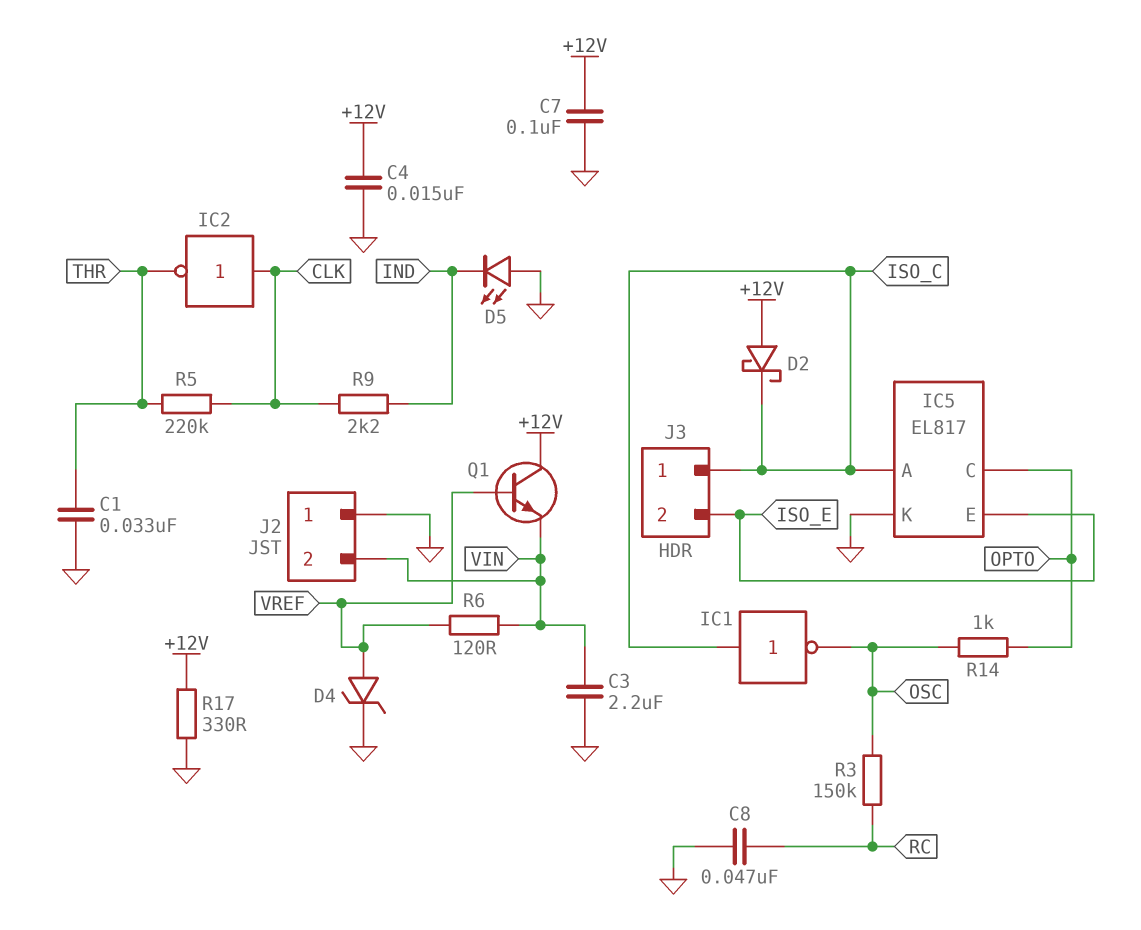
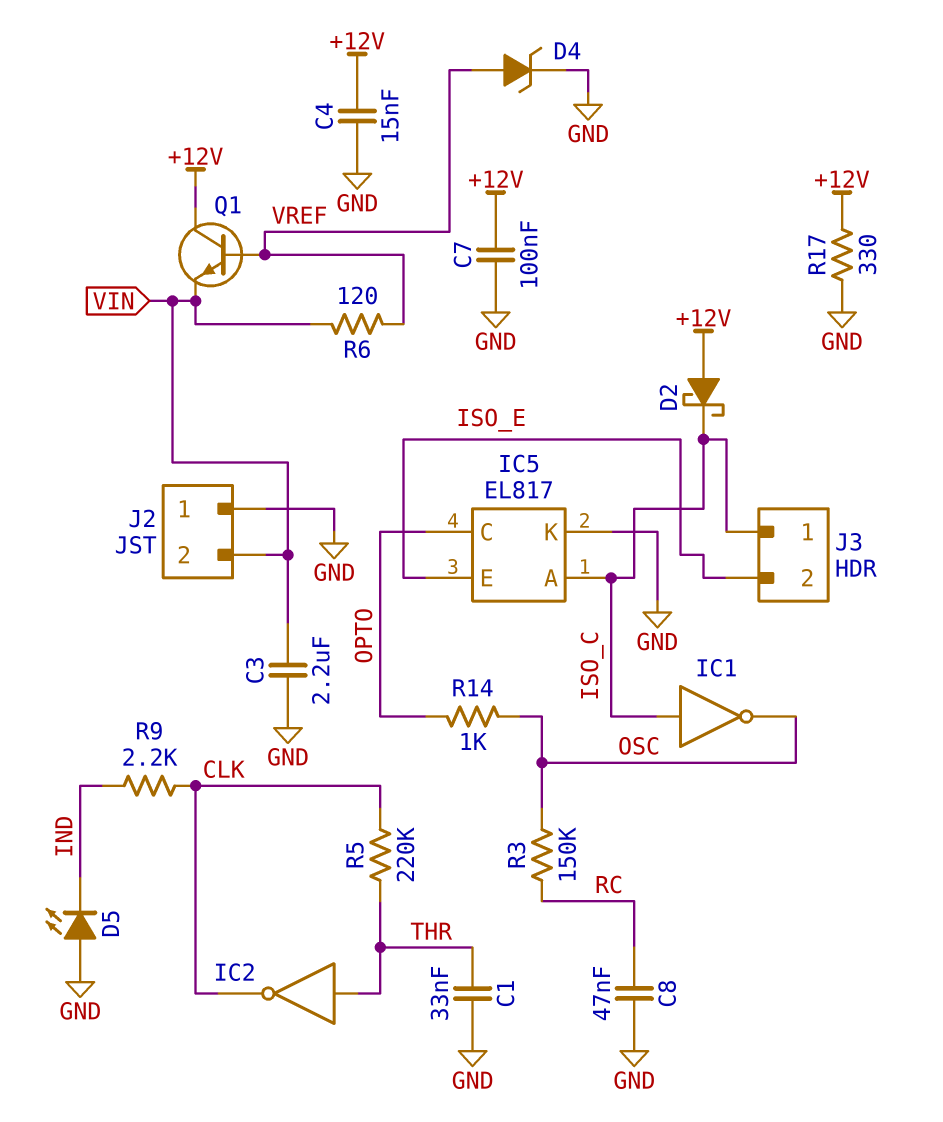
IC2: NOT (in CLK, out THR) -> NOT (in THR, out CLK)

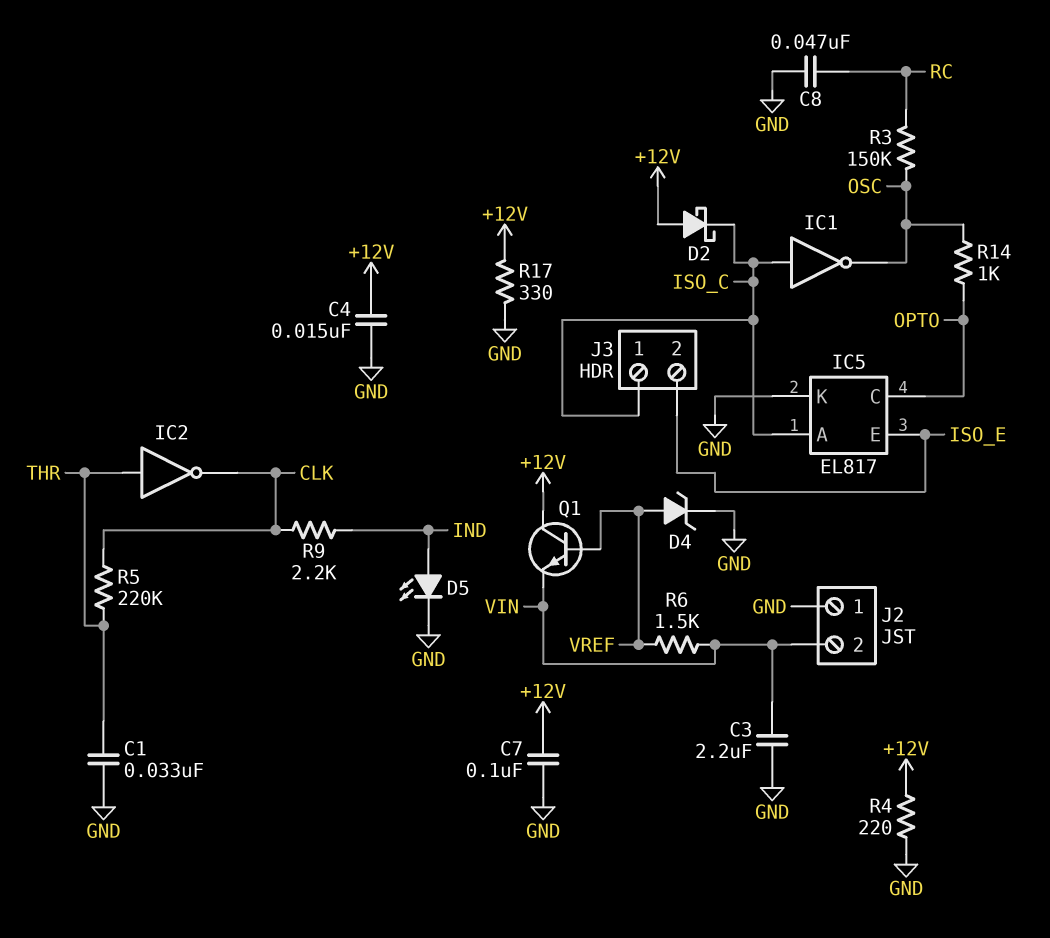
D5: LED (A GND, K IND) -> LED (A IND, K GND)
R4: none -> 220 (+12V, GND)
R6: 120 (VIN, VREF) -> 1.5k (VIN, VREF)

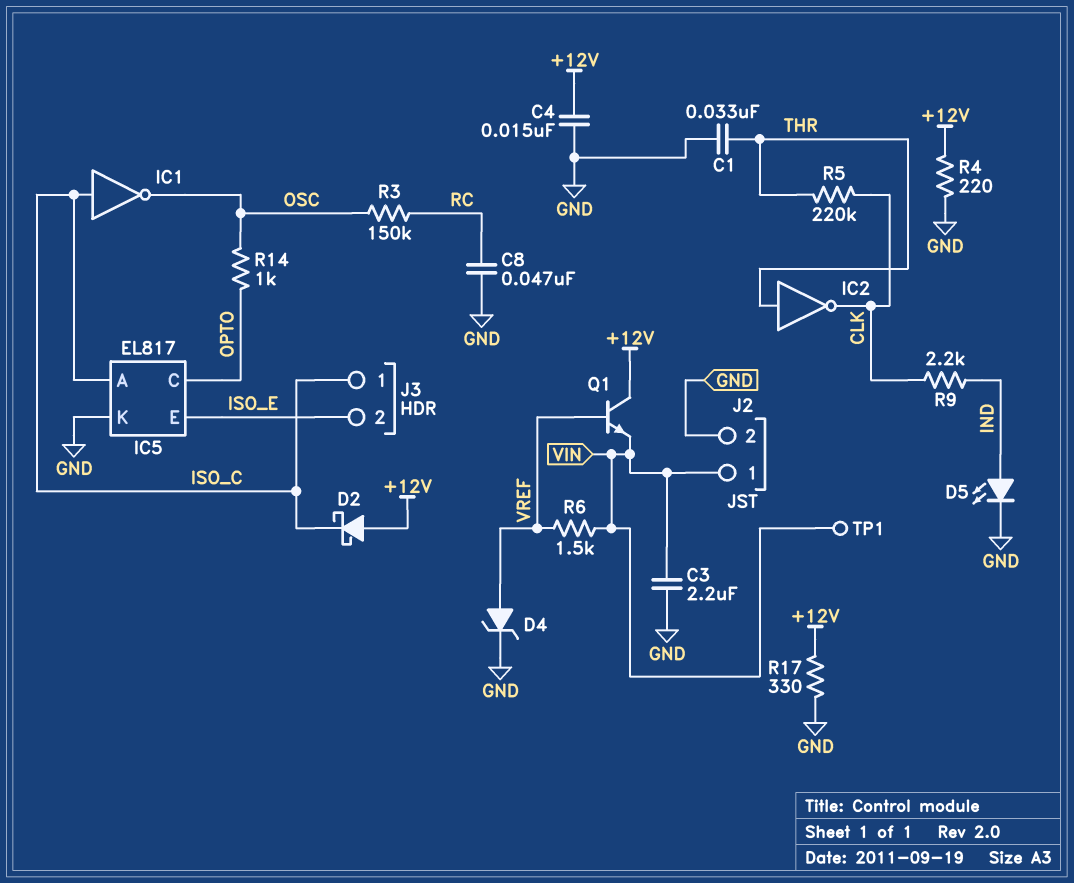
C7: 100nF (+12V, GND) -> none
J2 pin 1: GND -> VIN
J2 pin 2: VIN -> GND
TP1: none -> test point (VIN)

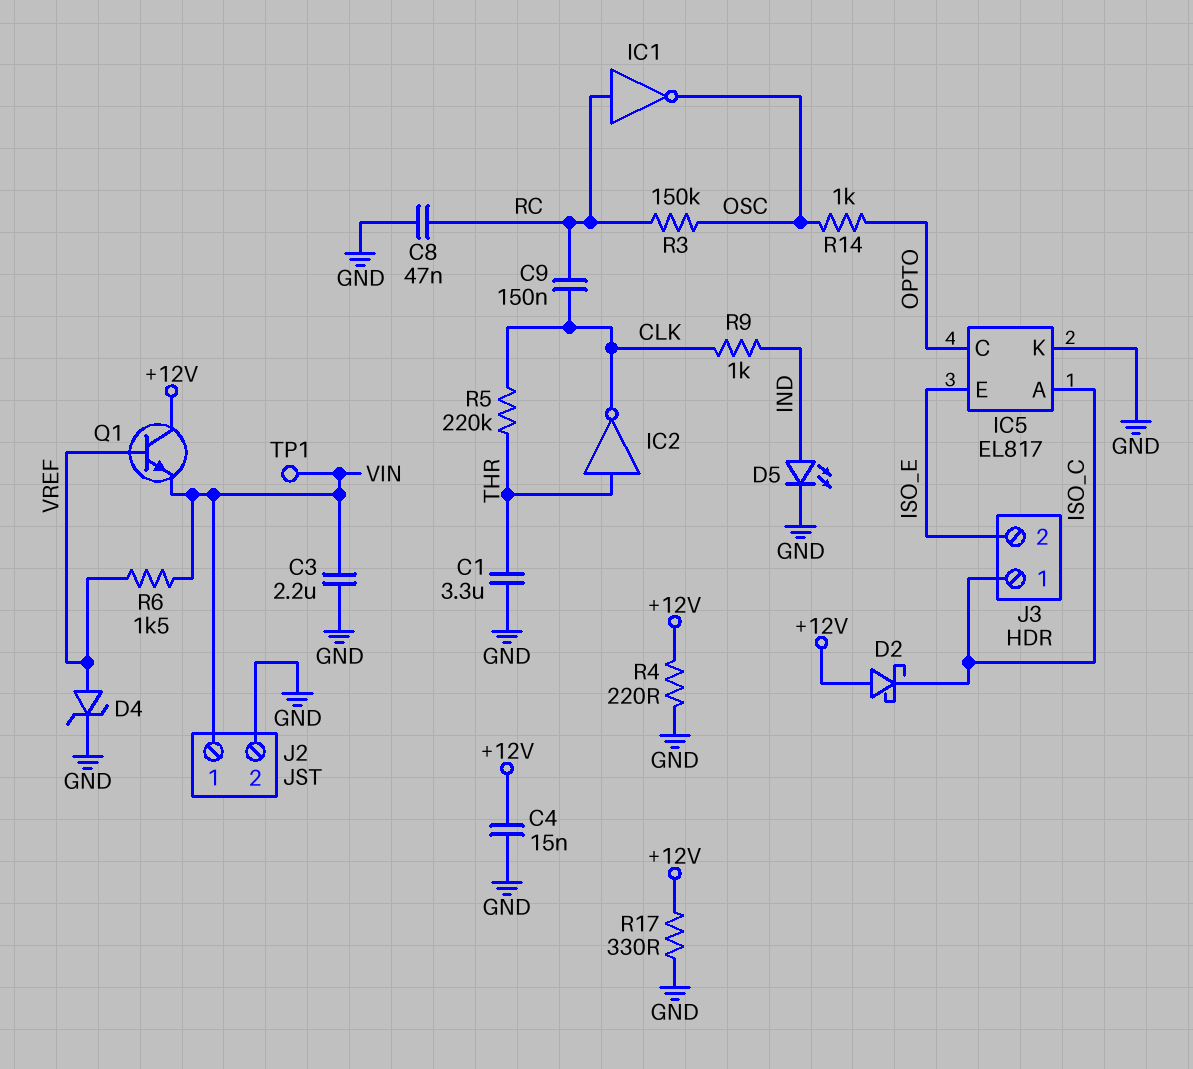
C1: 33nF (GND, THR) -> 3.3uF (GND, THR)
C9: none -> 150nF (CLK, RC)
IC1: NOT (in ISO_C, out OSC) -> NOT (in RC, out OSC)
R9: 2.2k (CLK, IND) -> 1k (CLK, IND)

